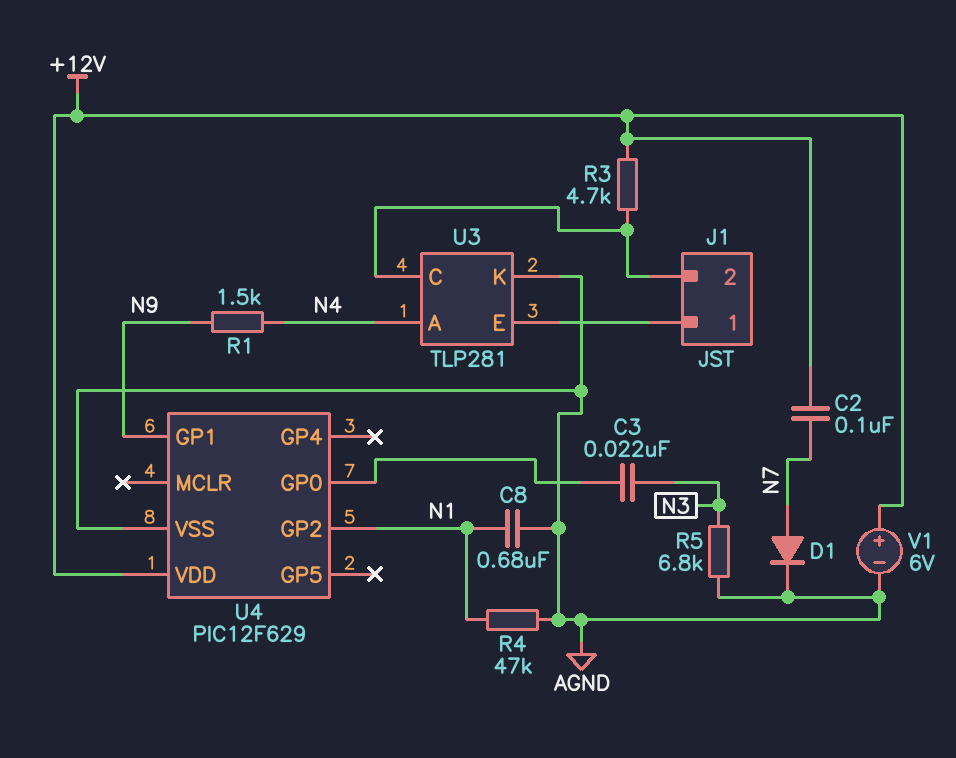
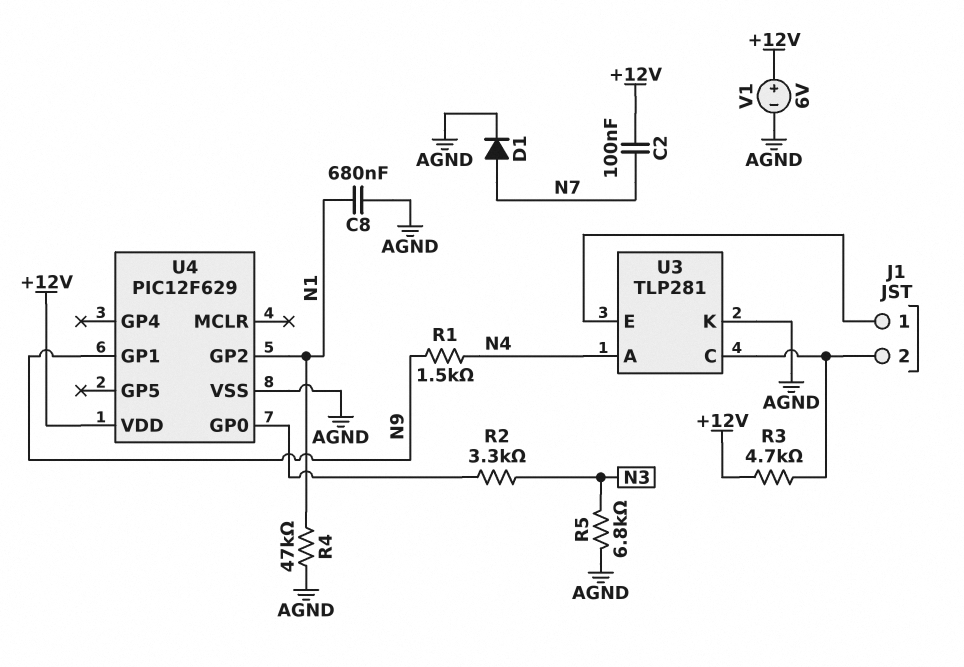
C3: 22nF (N3, U4/GP0) -> none
R2: none -> 3.3k (N3, U4/GP0)

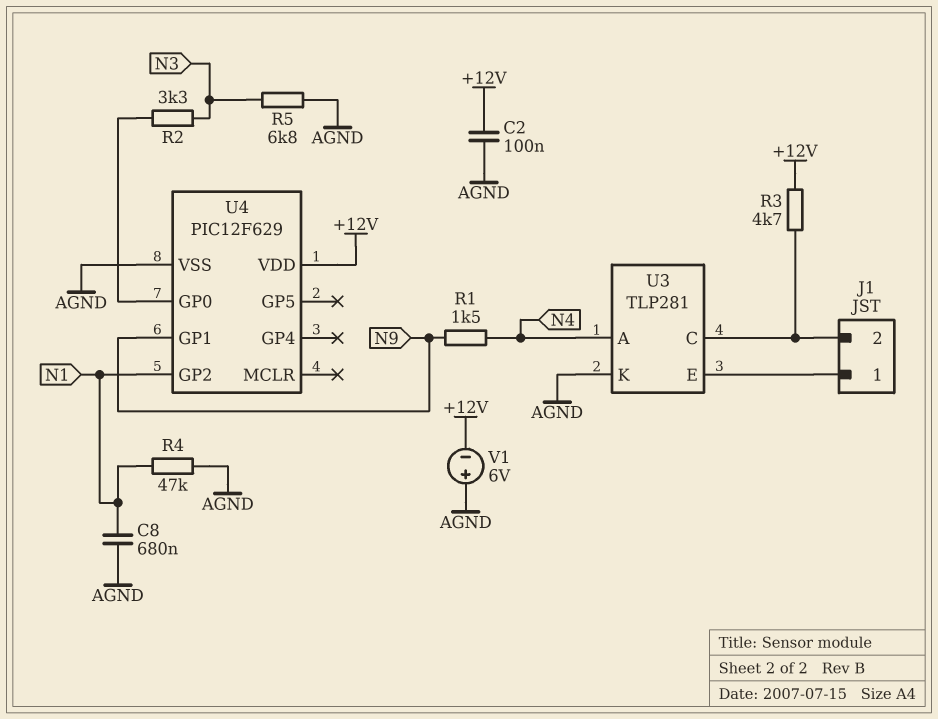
C2: 100nF (+12V, N7) -> 100nF (+12V, AGND)
D1: diode (A N7, K AGND) -> none
V1: 6V (plus +12V, minus AGND) -> 6V (plus AGND, minus +12V)

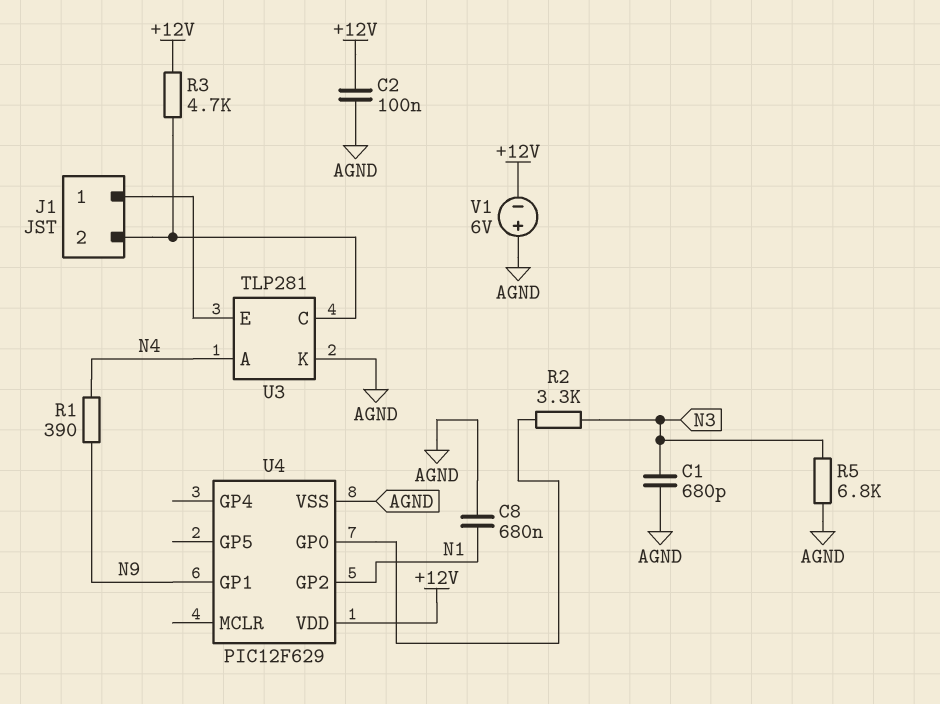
C1: none -> 680pF (AGND, N3)
R1: 1.5k (N4, N9) -> 390 (N4, N9)
R4: 47k (AGND, N1) -> none

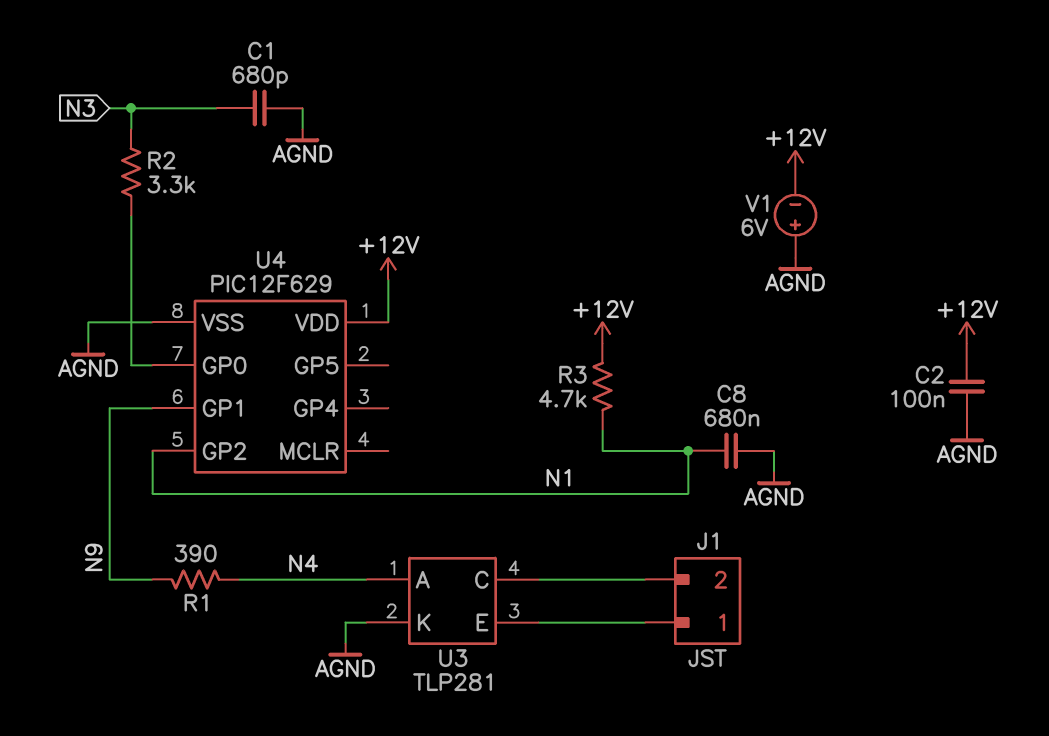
R3: 4.7k (+12V, J1/2) -> 4.7k (+12V, N1)
R5: 6.8k (AGND, N3) -> none

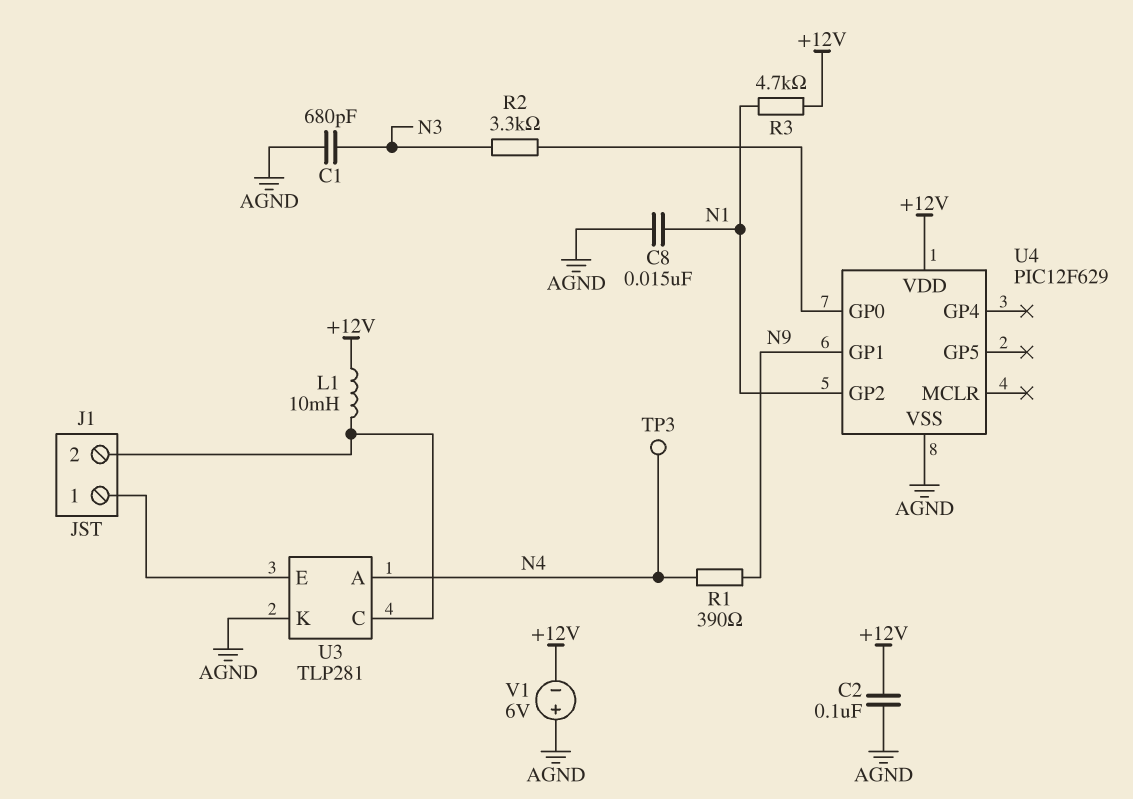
C8: 680nF (AGND, N1) -> 15nF (AGND, N1)
L1: none -> 10mH (+12V, J1/2)
TP3: none -> test point (N4)

